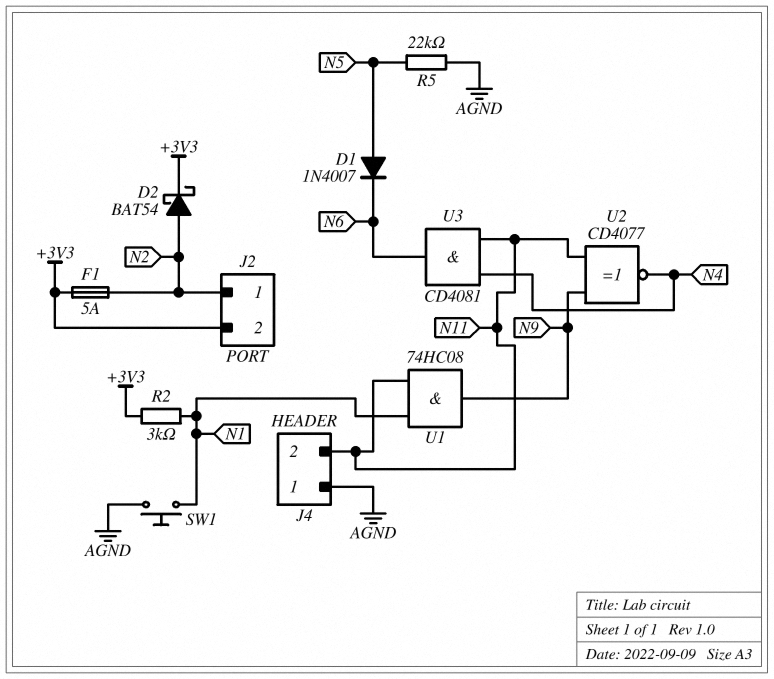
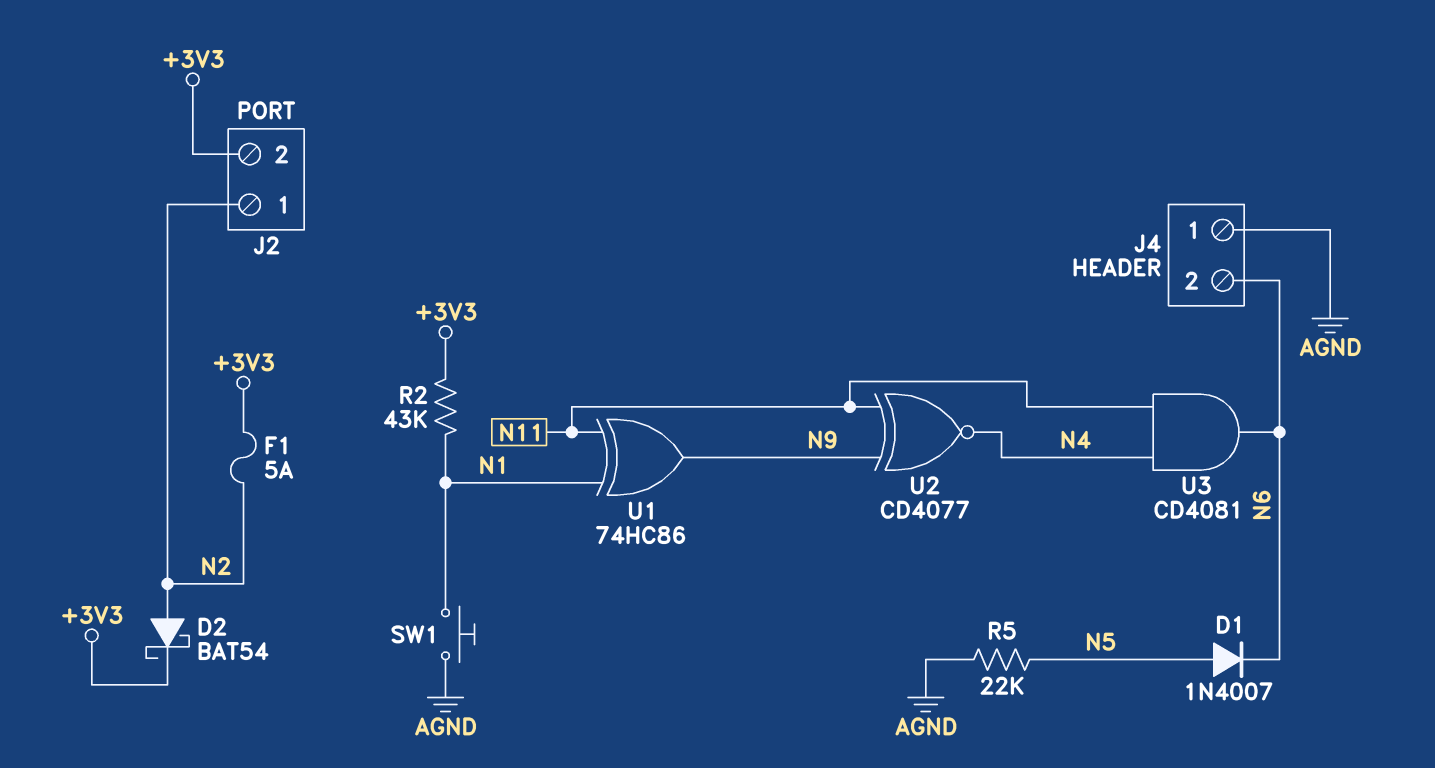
J4 pin 2: N11 -> N6
R2: 3k (+3V3, N1) -> 43k (+3V3, N1)
U1: AND 74HC08 (in N1, in N11, out N9) -> XOR 74HC86 (in N1, in N11, out N9)

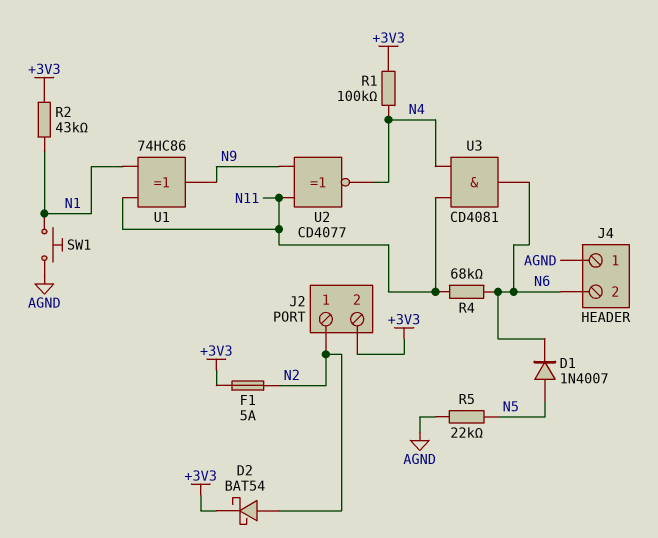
R1: none -> 100k (+3V3, N4)
R4: none -> 68k (N6, N11)

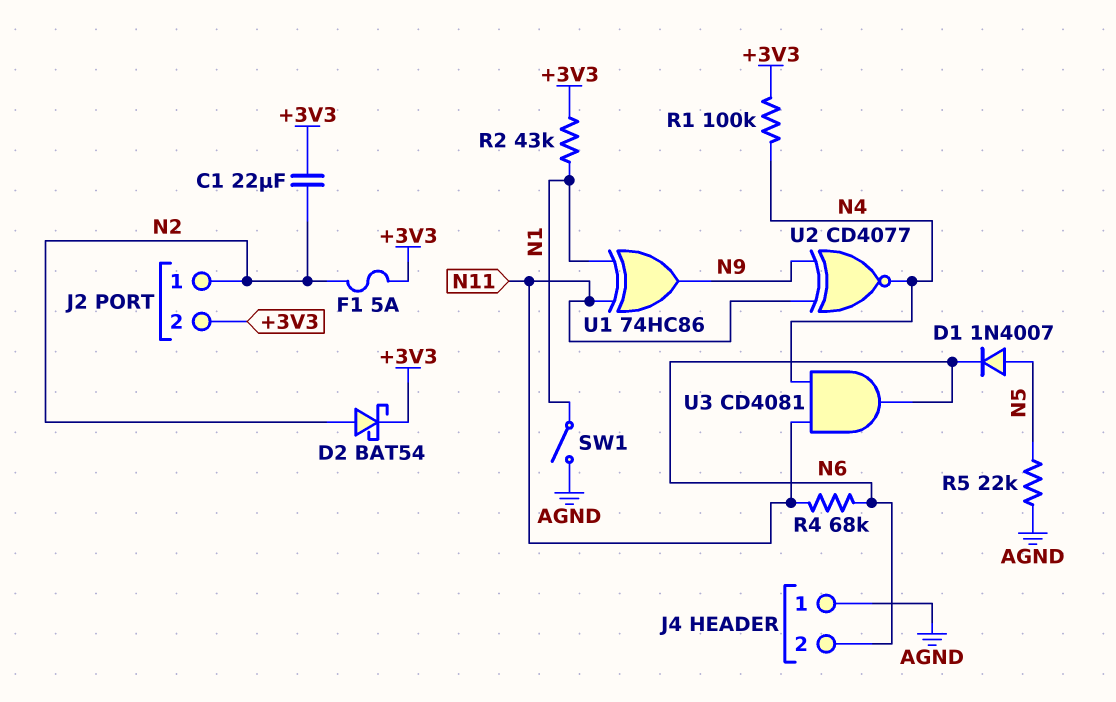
C1: none -> 22uF (+3V3, N2)
SW1: button (AGND, N1) -> switch (AGND, N1)

